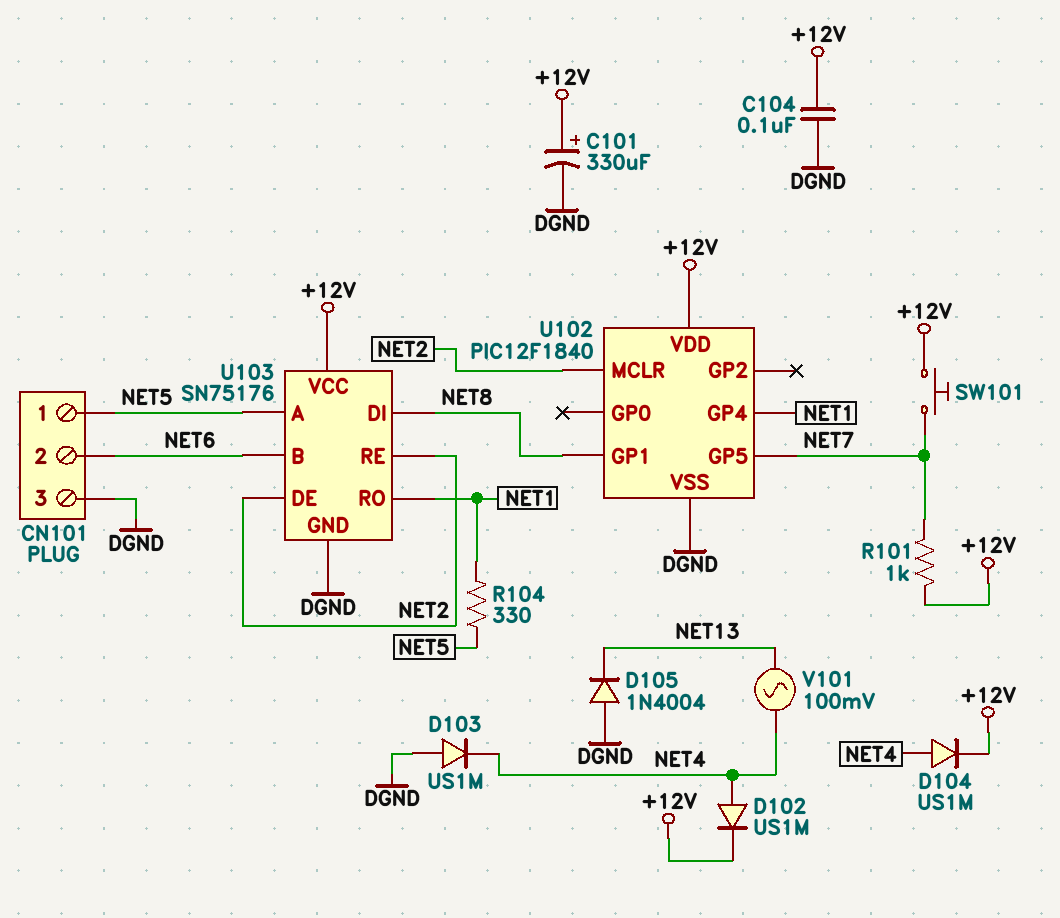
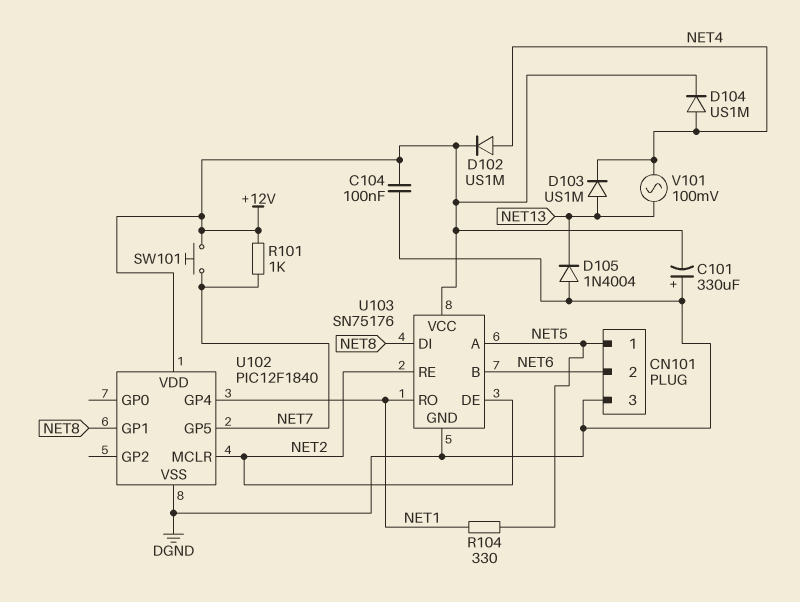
C101: 330uF (plus +12V, minus DGND) -> 330uF (plus DGND, minus +12V)
D103: diode US1M (A DGND, K NET4) -> diode US1M (A NET13, K NET4)

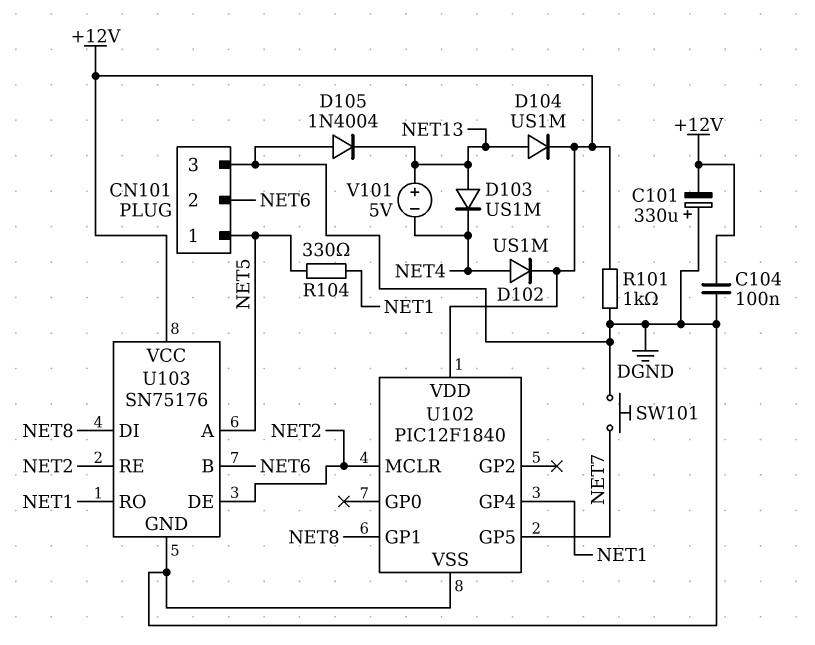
D104: diode US1M (A NET4, K +12V) -> diode US1M (A NET13, K +12V)
R101: 1k (+12V, NET7) -> 1k (+12V, DGND)
SW101: button (+12V, NET7) -> button (DGND, NET7)
V101: AC 100mV (NET4, NET13) -> 5V (plus NET13, minus NET4)

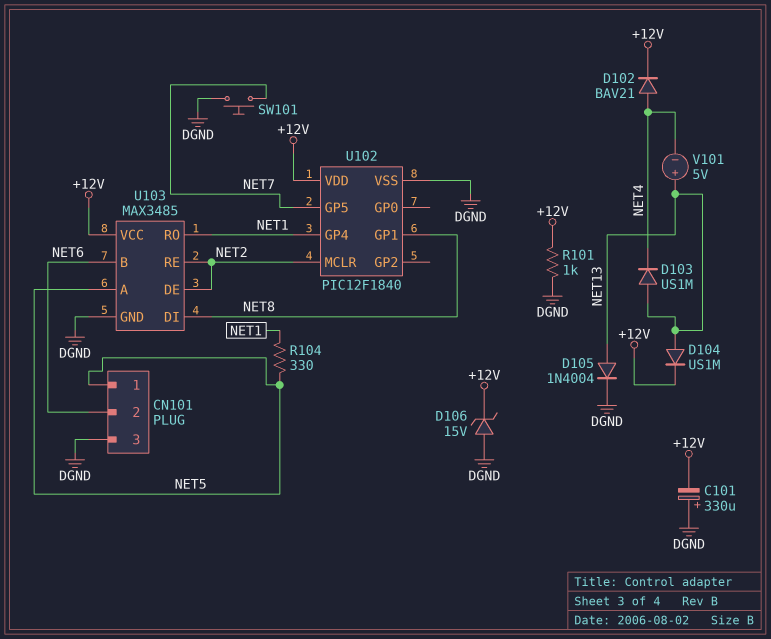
C104: 100nF (+12V, DGND) -> none
D102: diode US1M (A NET4, K +12V) -> diode BAV21 (A NET4, K +12V)
D105: diode 1N4004 (A DGND, K NET13) -> diode 1N4004 (A NET13, K DGND)
D106: none -> zener 15V (A DGND, K +12V)
U103: SN75176 -> MAX3485

